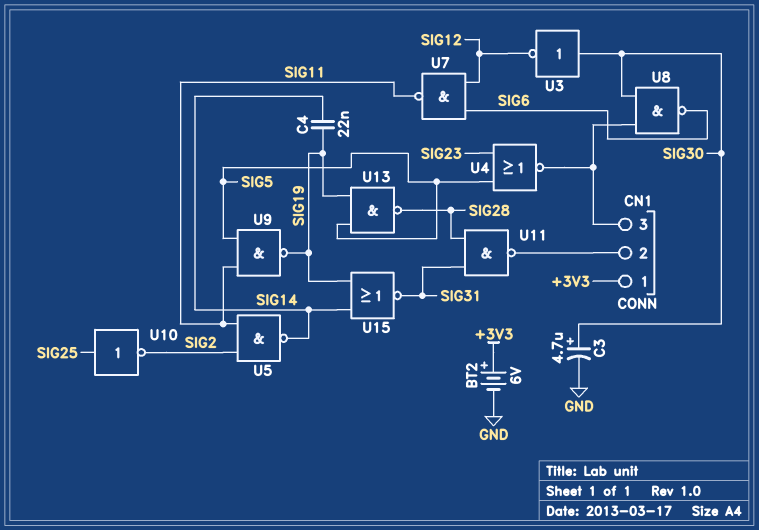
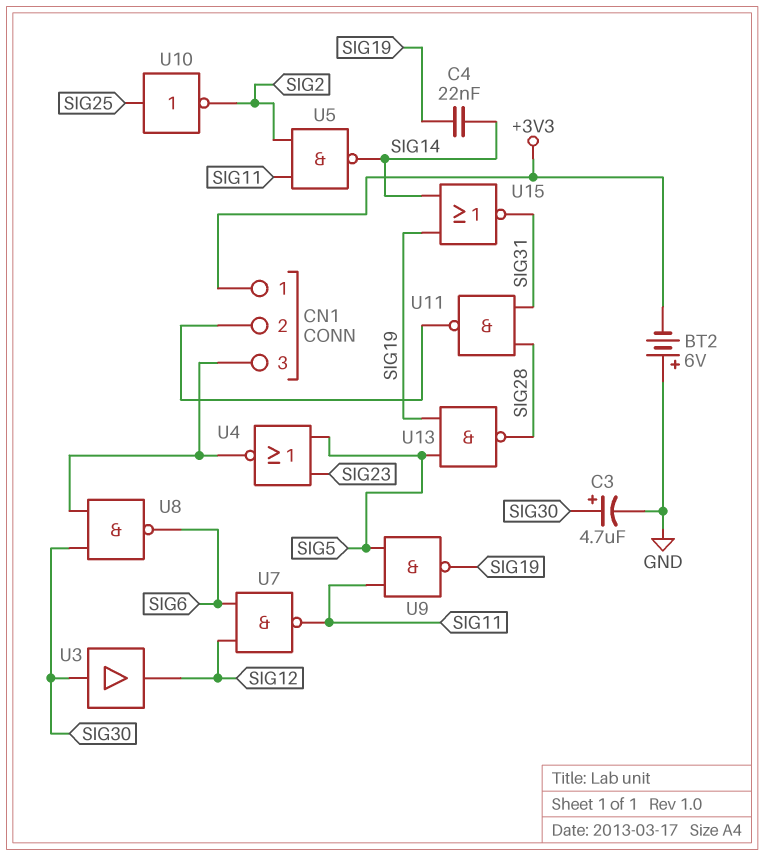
BT2: 6V (plus +3V3, minus GND) -> 6V (plus GND, minus +3V3)
U3: NOT (in SIG30, out SIG12) -> buffer (in SIG30, out SIG12)

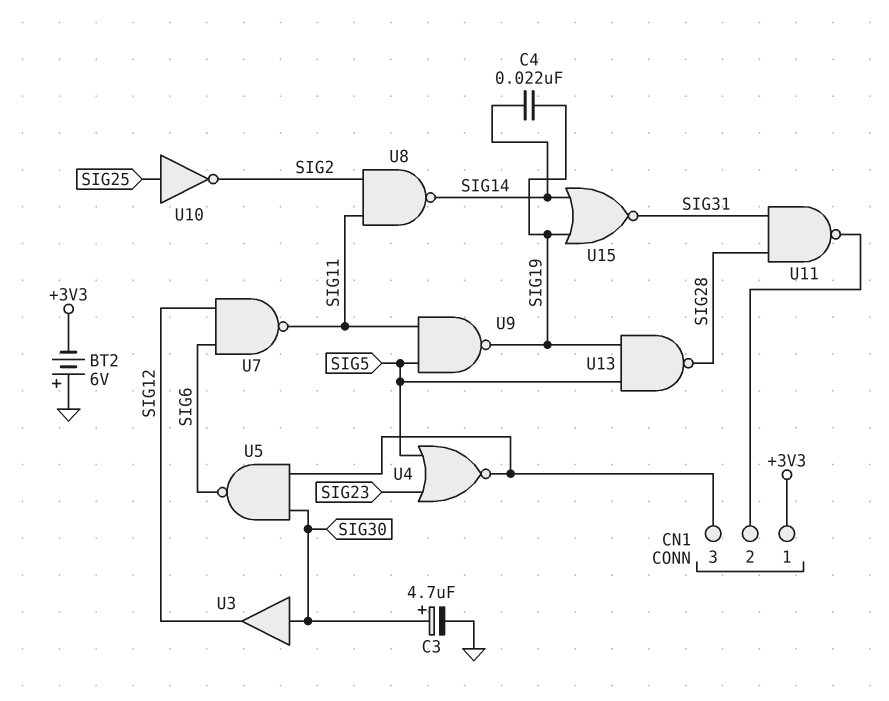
U5: NAND (in SIG2, in SIG11, out SIG14) -> NAND (in CN1/3, in SIG30, out SIG6)
U8: NAND (in CN1/3, in SIG30, out SIG6) -> NAND (in SIG2, in SIG11, out SIG14)

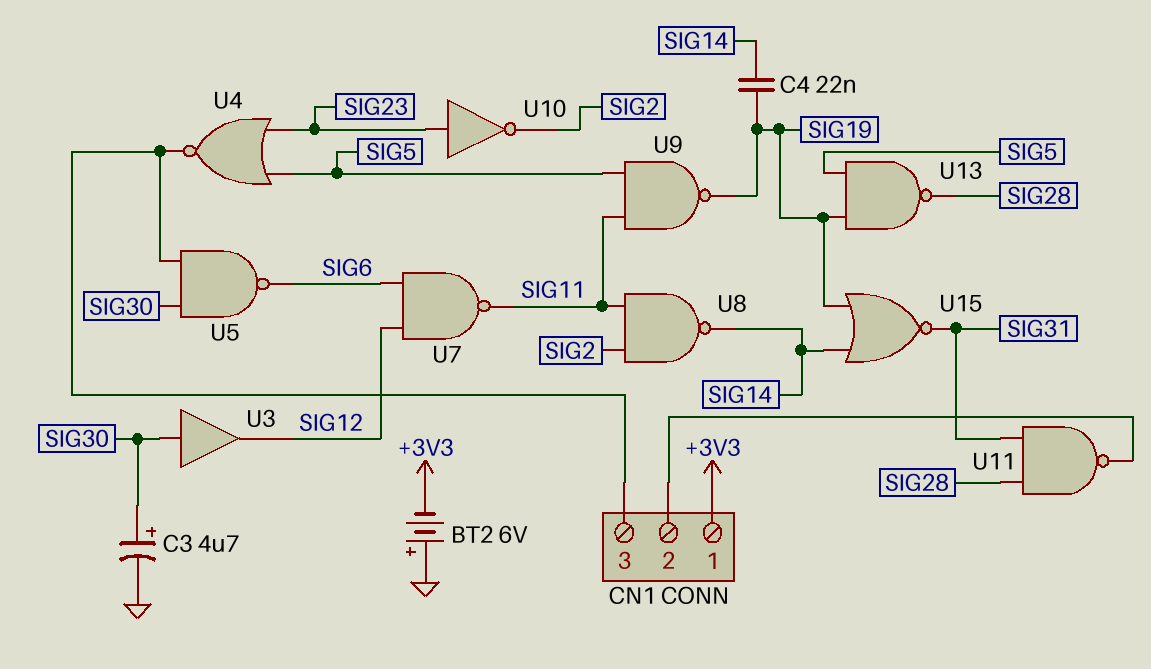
U10: NOT (in SIG25, out SIG2) -> NOT (in SIG23, out SIG2)

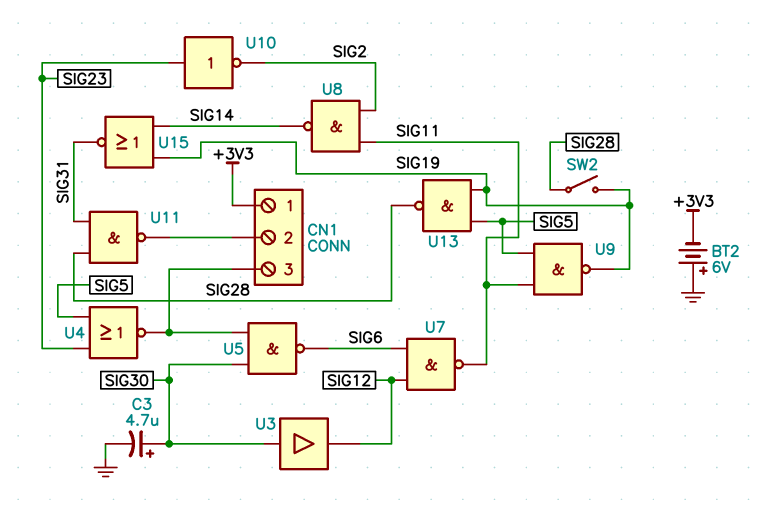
C4: 22nF (SIG14, SIG19) -> none
SW2: none -> switch (SIG19, SIG28)

